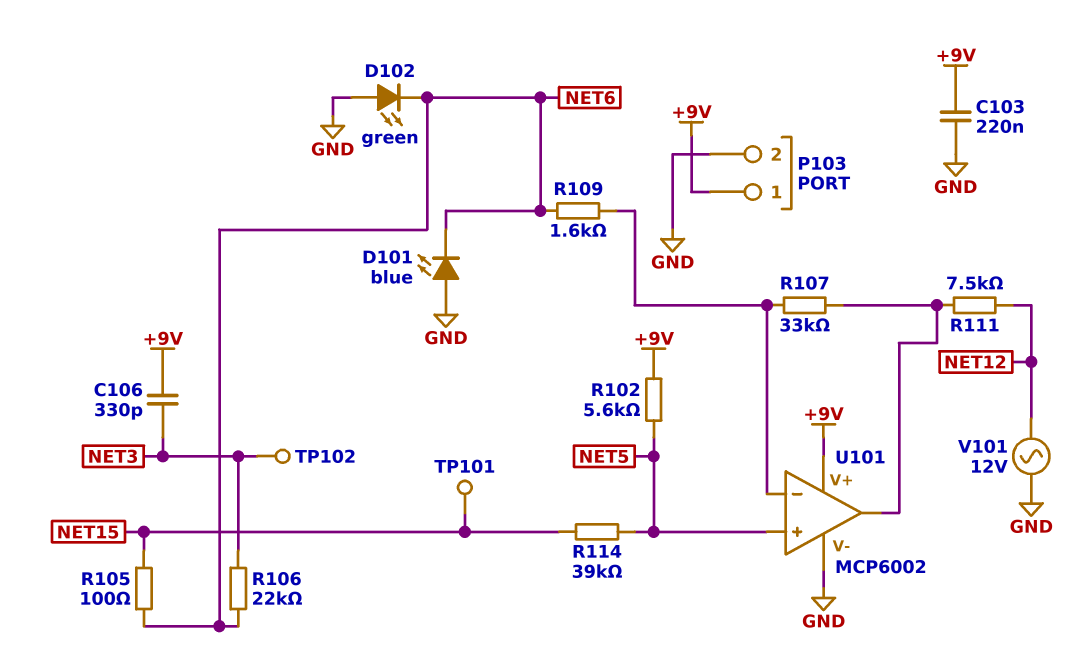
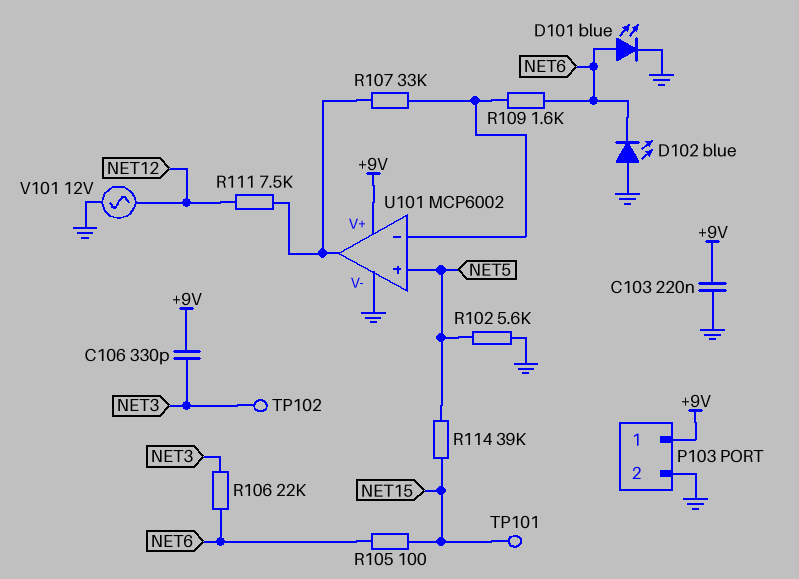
D101: LED blue (A GND, K NET6) -> LED blue (A NET6, K GND)
D102: LED green (A GND, K NET6) -> LED blue (A GND, K NET6)
R102: 5.6k (+9V, NET5) -> 5.6k (GND, NET5)

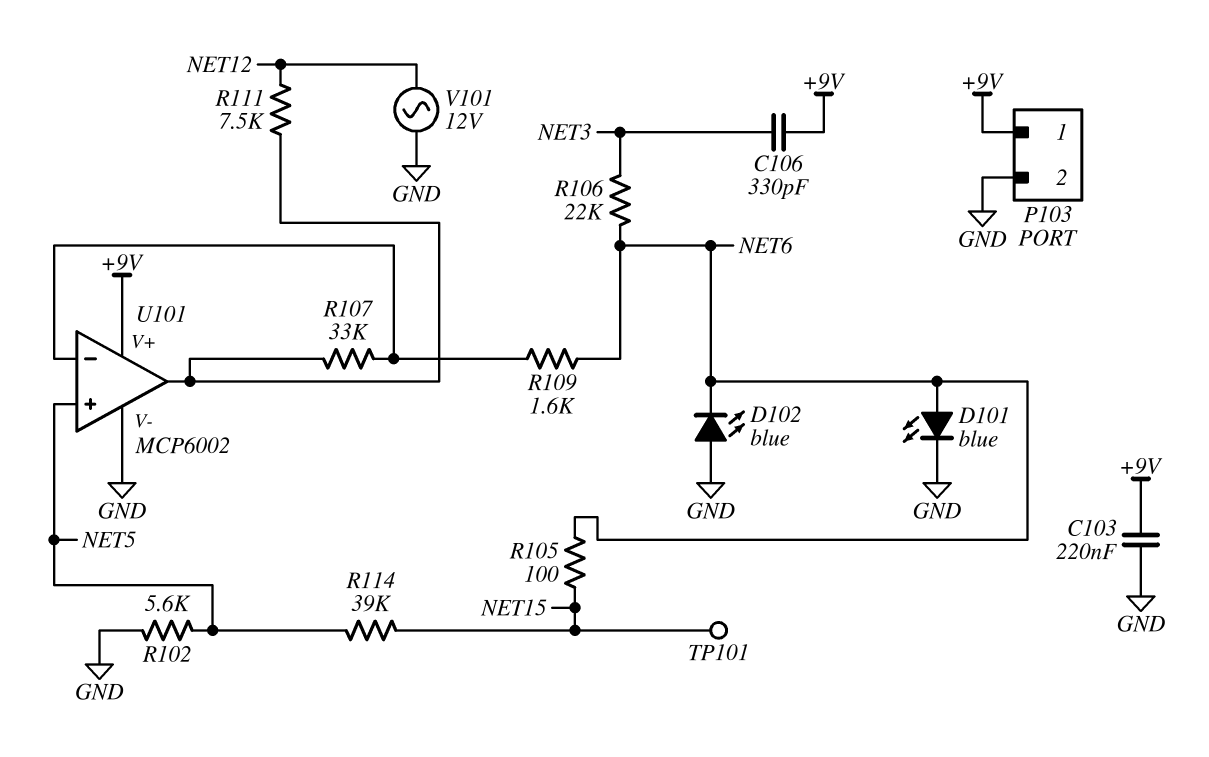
TP102: test point (NET3) -> none

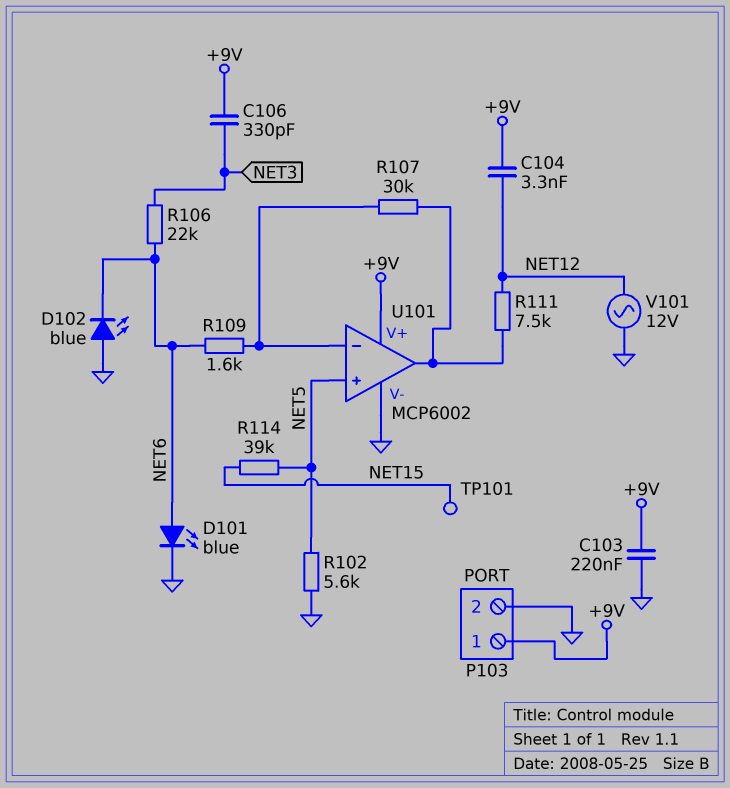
C104: none -> 3.3nF (+9V, NET12)
R105: 100 (NET6, NET15) -> none
R107: 33k (U101/in-, U101/out) -> 30k (U101/in-, U101/out)

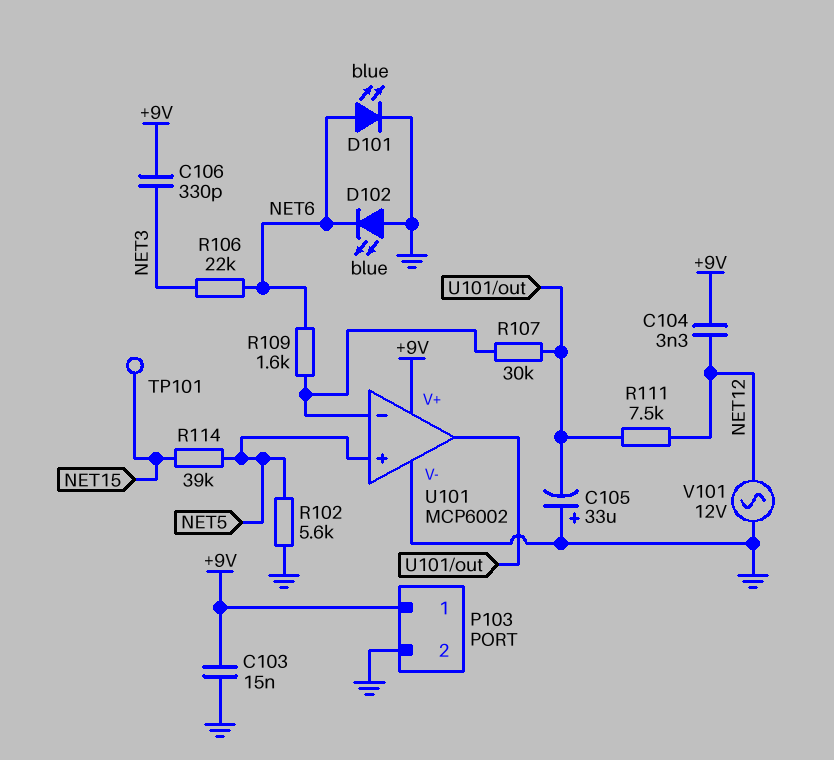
C103: 220nF (+9V, GND) -> 15nF (+9V, GND)
C105: none -> 33uF (plus GND, minus U101/out)

